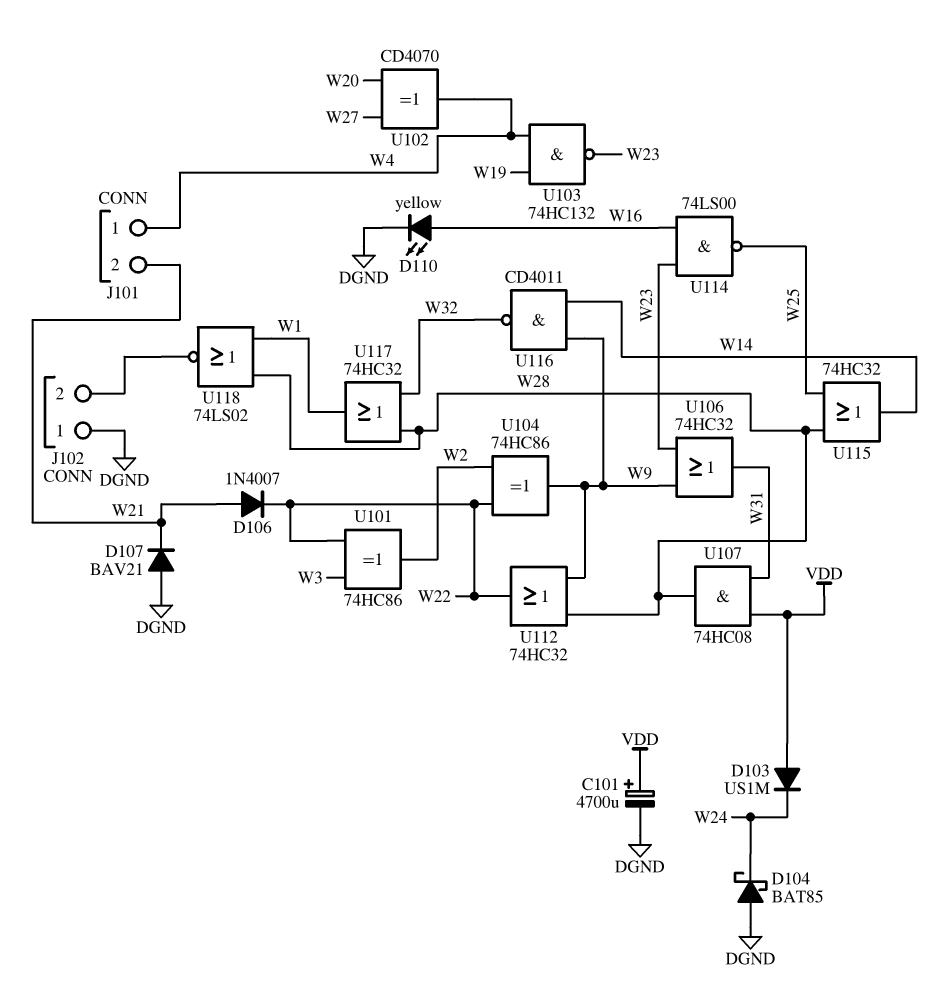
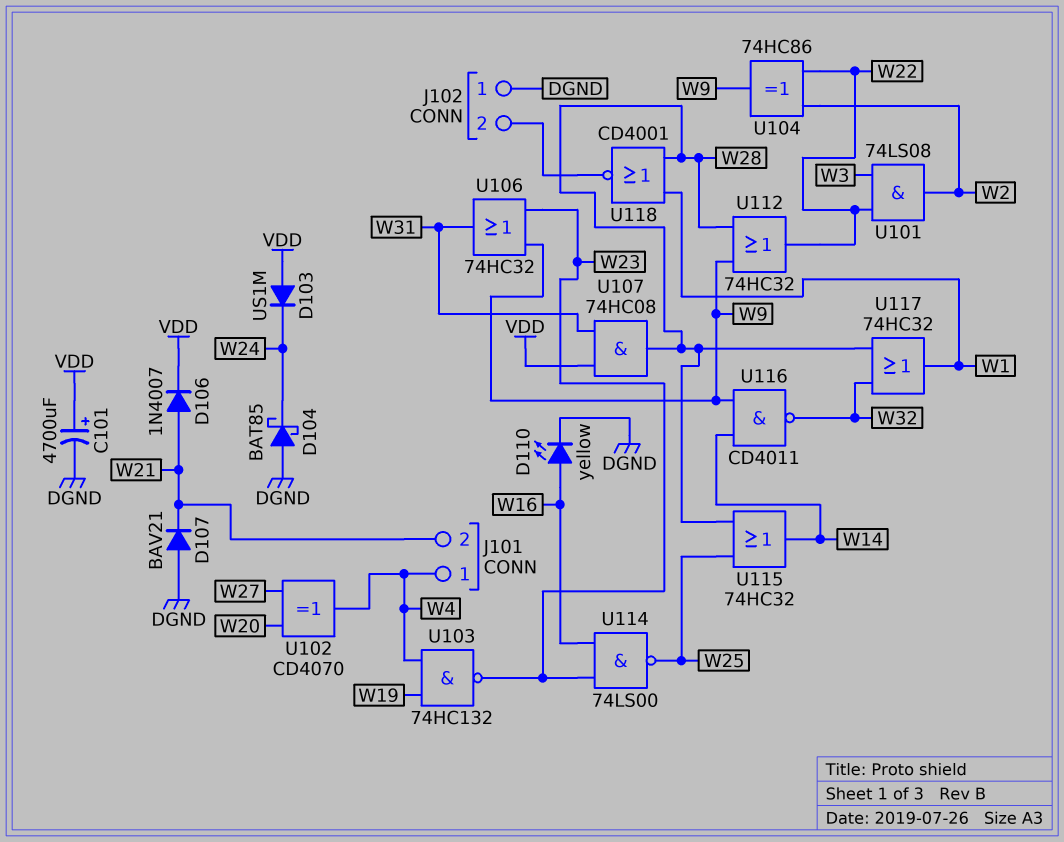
D106: diode 1N4007 (A W21, K W22) -> diode 1N4007 (A W21, K VDD)
U101: XOR 74HC86 (in W3, in W22, out W2) -> AND 74LS08 (in W3, in W22, out W2)
U118: NOR 74LS02 (in W1, in W28, out J102/2) -> NOR CD4001 (in W1, in W28, out J102/2)

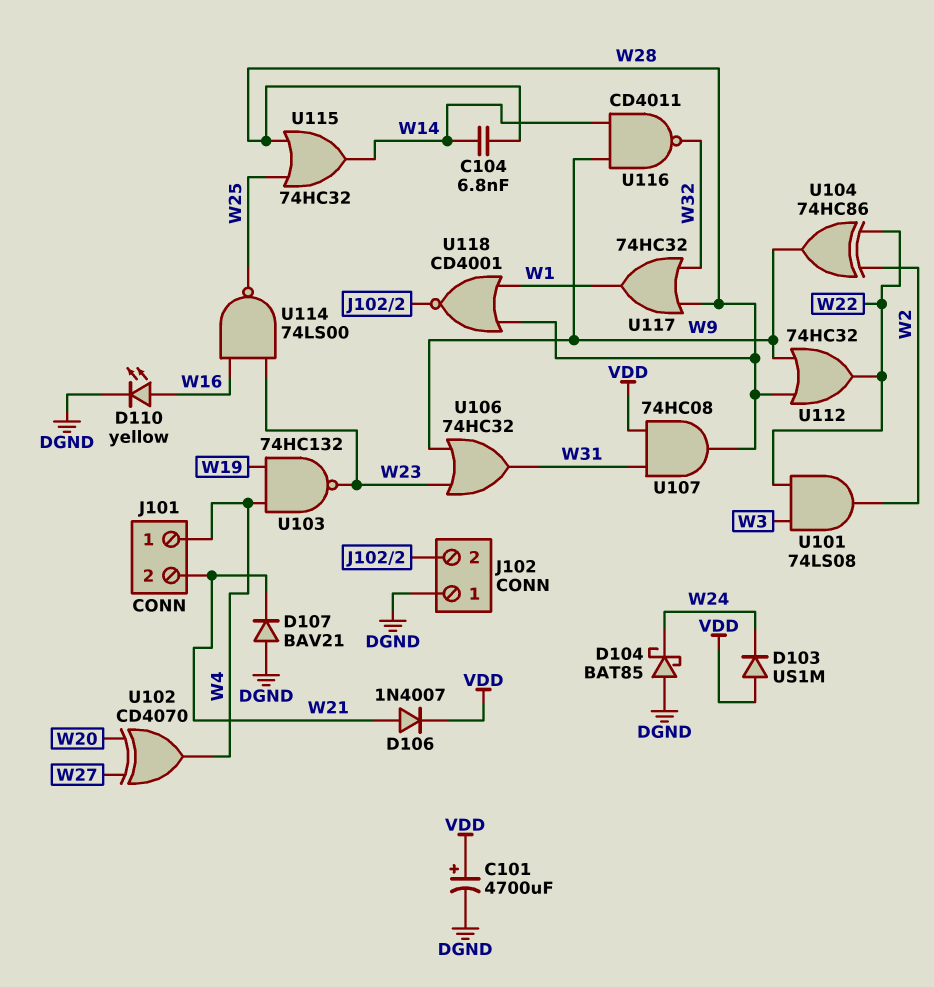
C104: none -> 6.8nF (W14, W28)

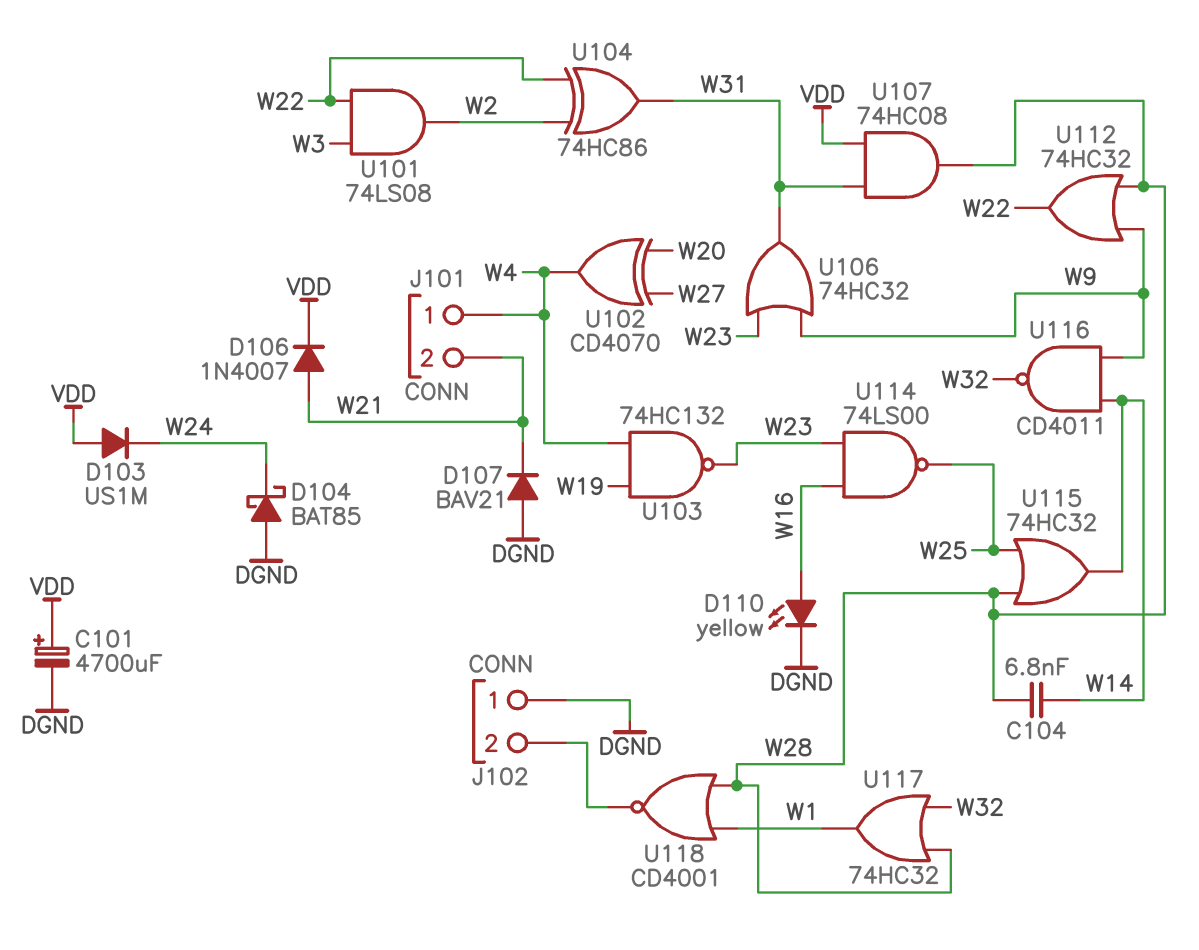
U104: XOR 74HC86 (in W2, in W22, out W9) -> XOR 74HC86 (in W2, in W22, out W31)

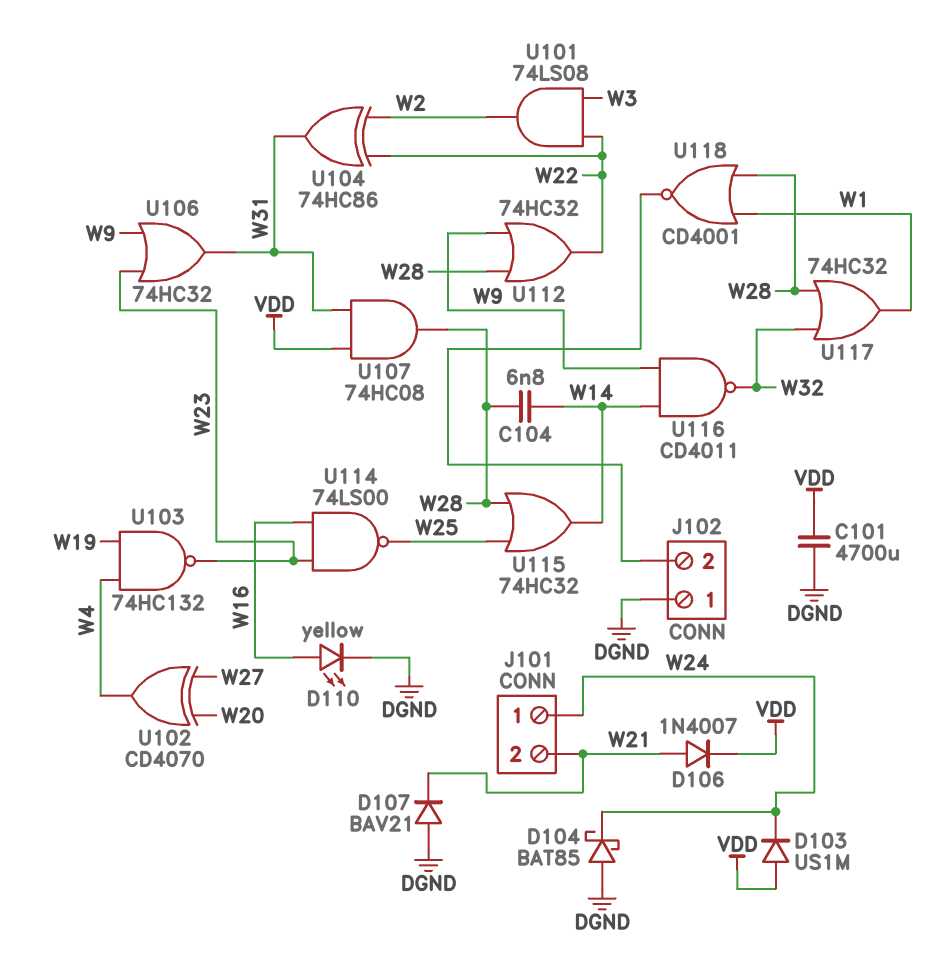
C101: 4700uF (plus VDD, minus DGND) -> 4700uF (DGND, VDD)
J101 pin 1: W4 -> W24

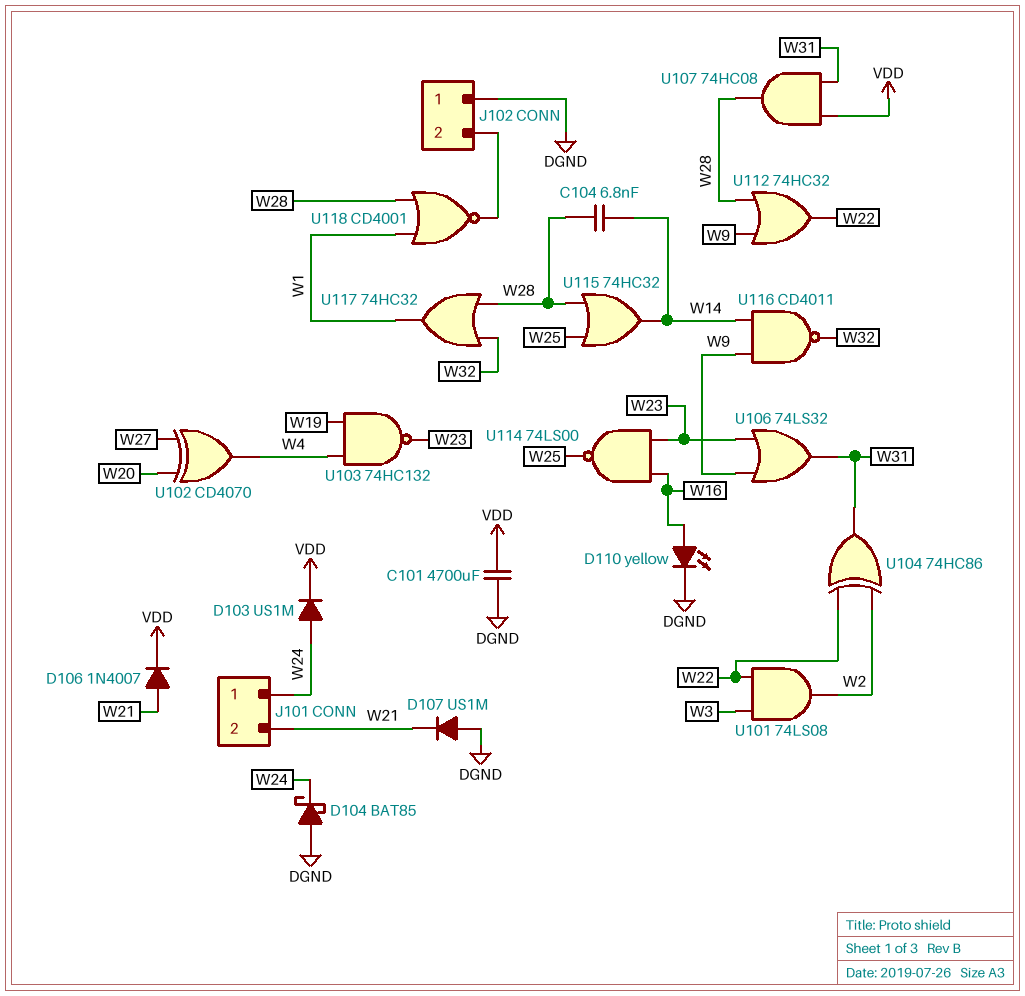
D103: diode US1M (A VDD, K W24) -> diode US1M (A W24, K VDD)
D107: diode BAV21 (A DGND, K W21) -> diode US1M (A DGND, K W21)
U106: OR 74HC32 (in W9, in W23, out W31) -> OR 74LS32 (in W9, in W23, out W31)

